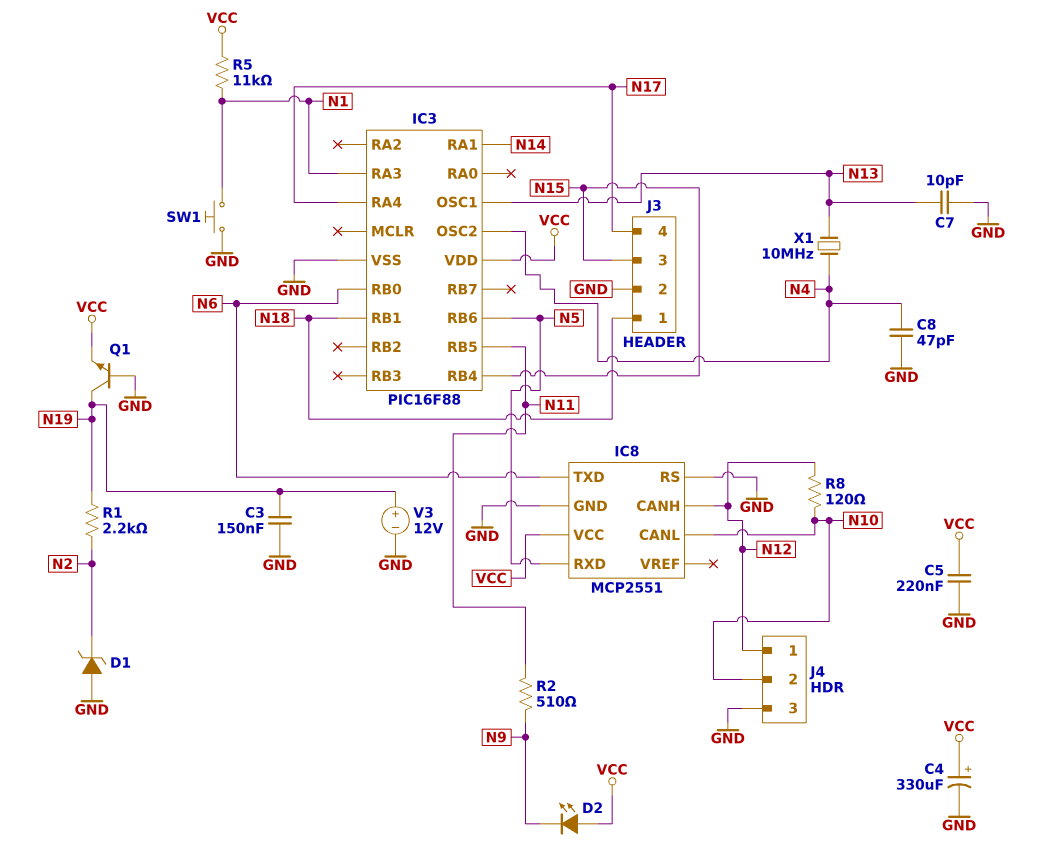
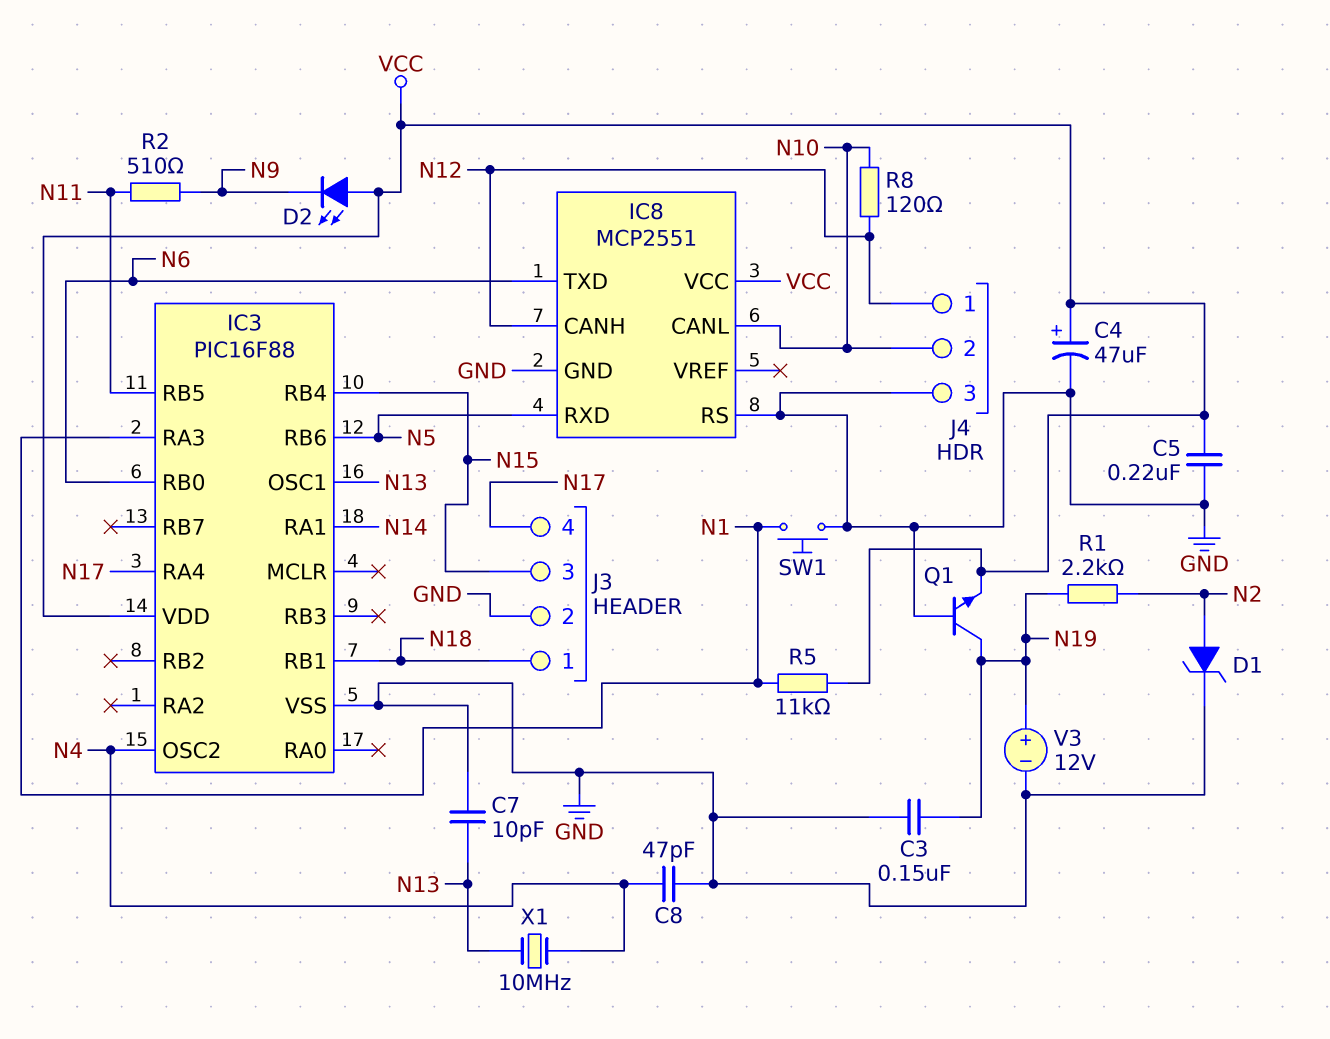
C4: 330uF (plus VCC, minus GND) -> 47uF (plus VCC, minus GND)
D1: zener (A GND, K N2) -> zener (A N2, K GND)

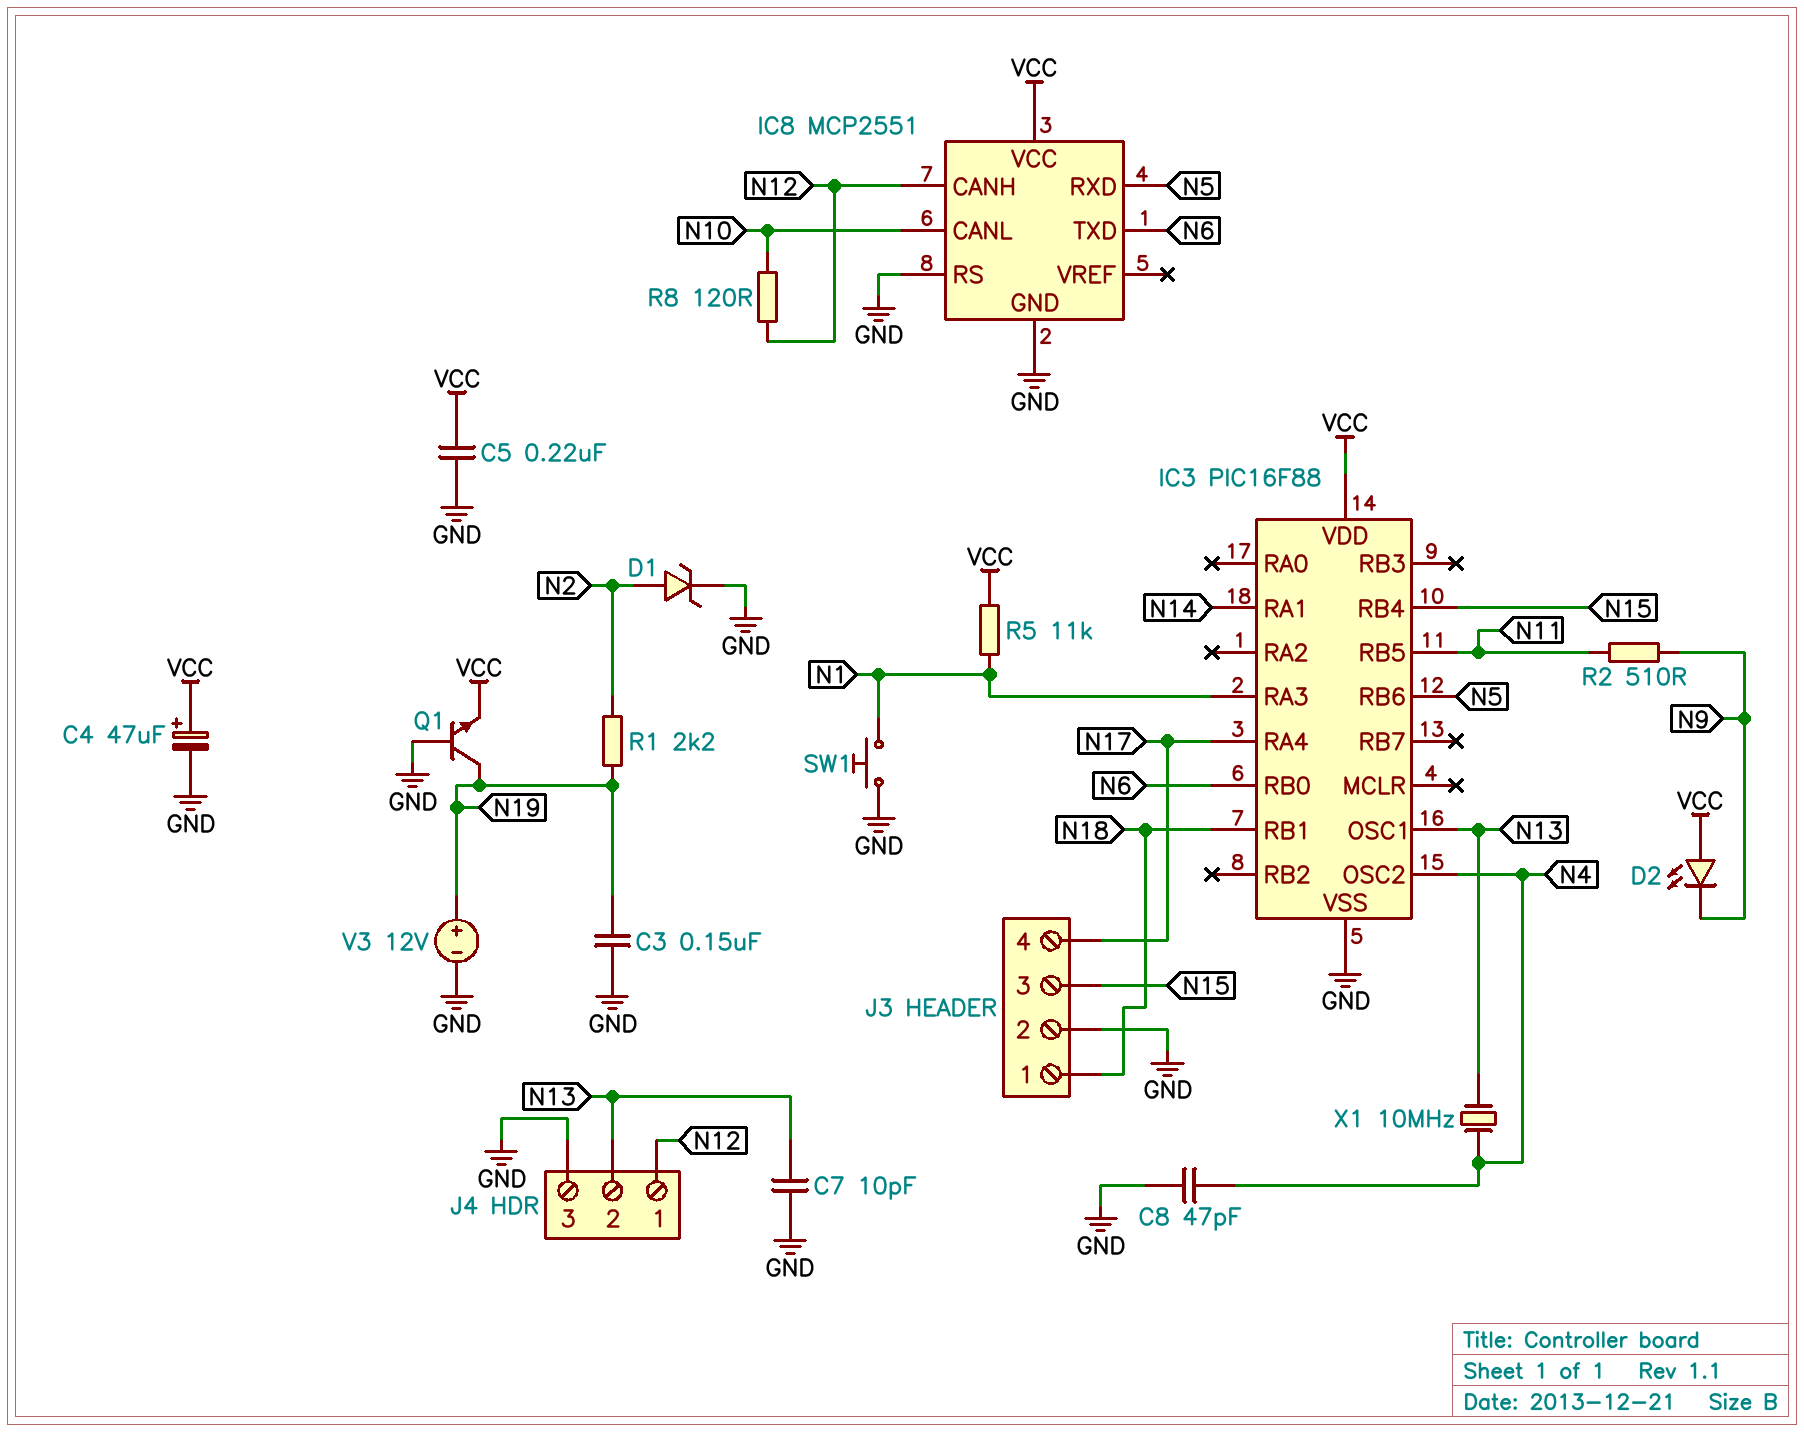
J4 pin 2: N10 -> N13

